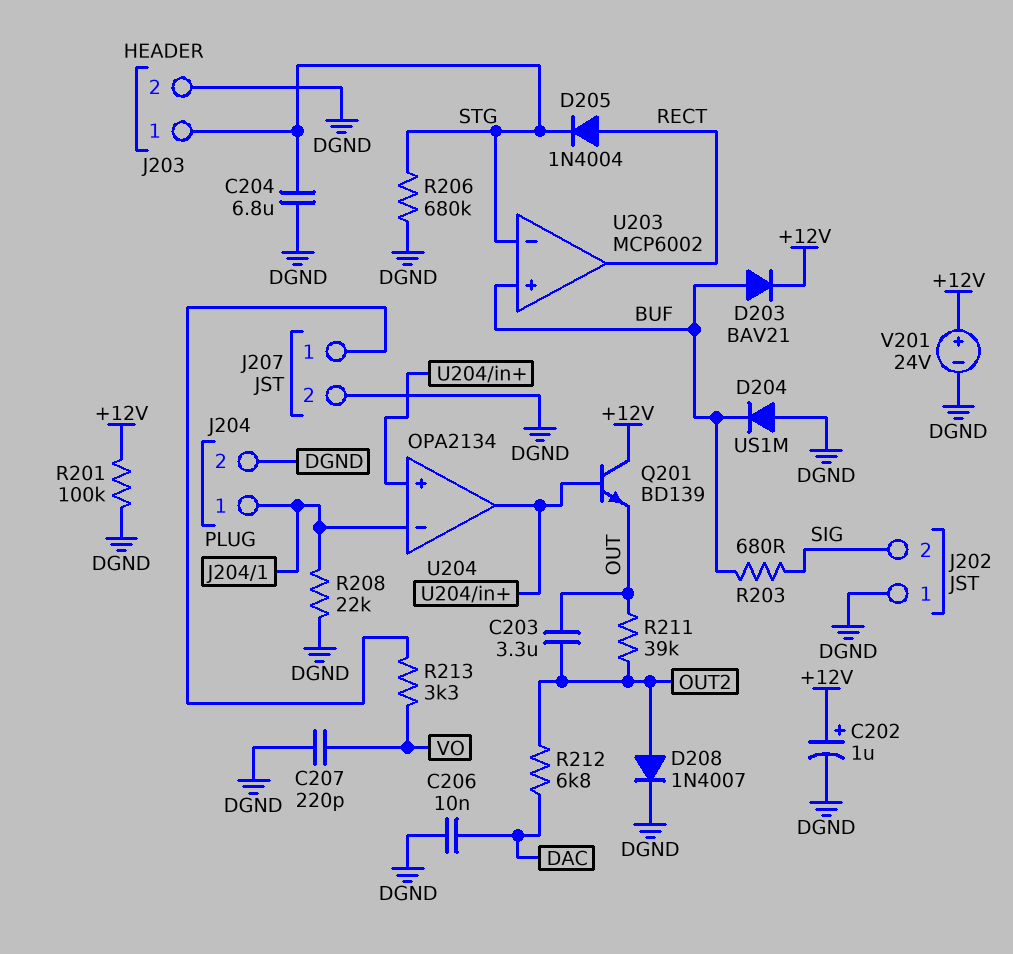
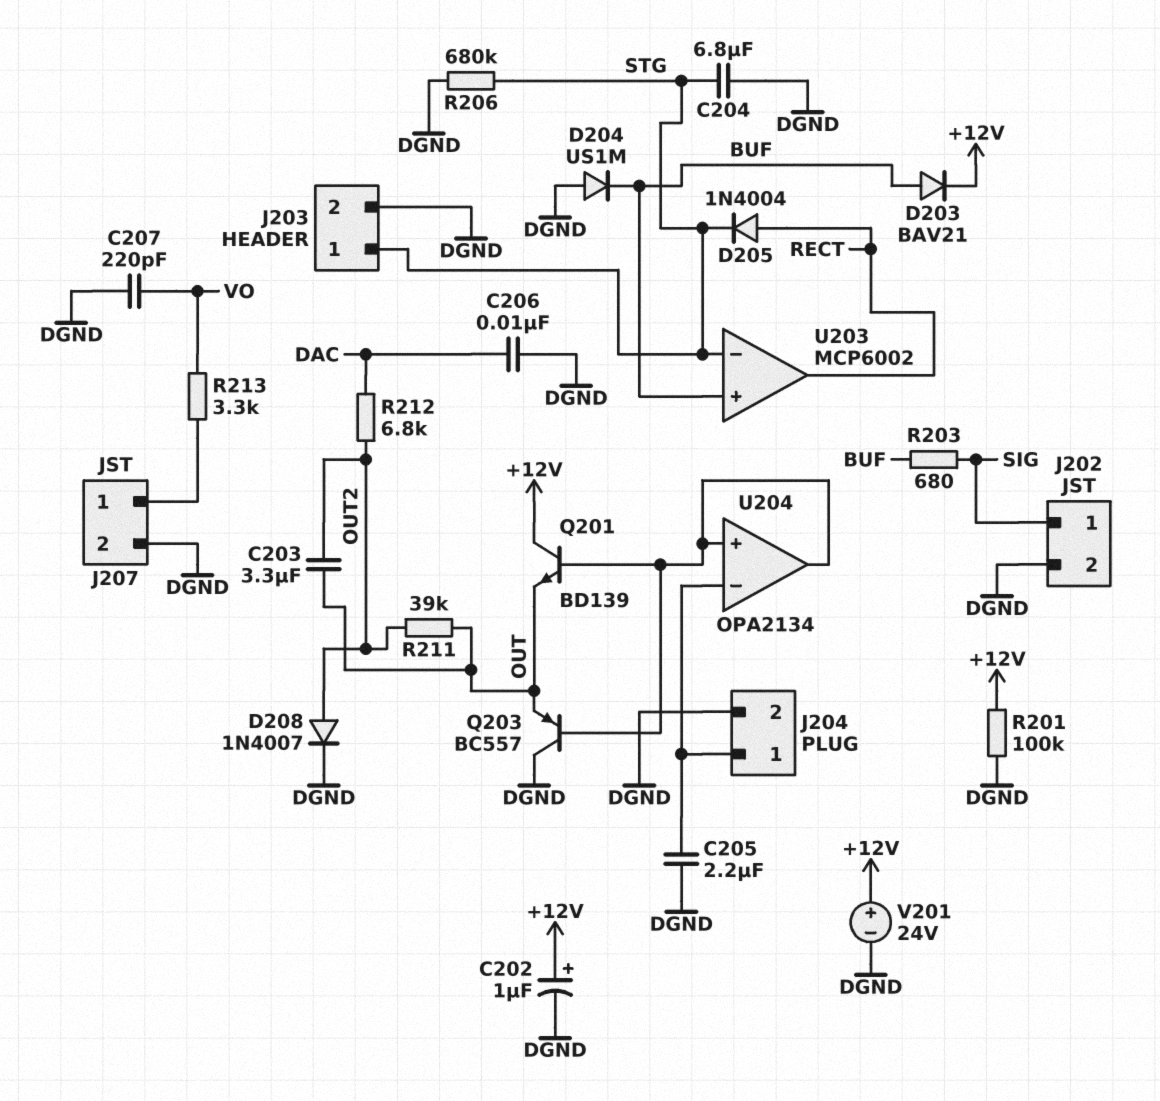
C205: none -> 2.2uF (DGND, J204/1)
J202 pin 1: DGND -> SIG
J202 pin 2: SIG -> DGND
Q203: none -> PNP BC557 (B U204/in+, C DGND, E OUT)
R208: 22k (DGND, J204/1) -> none

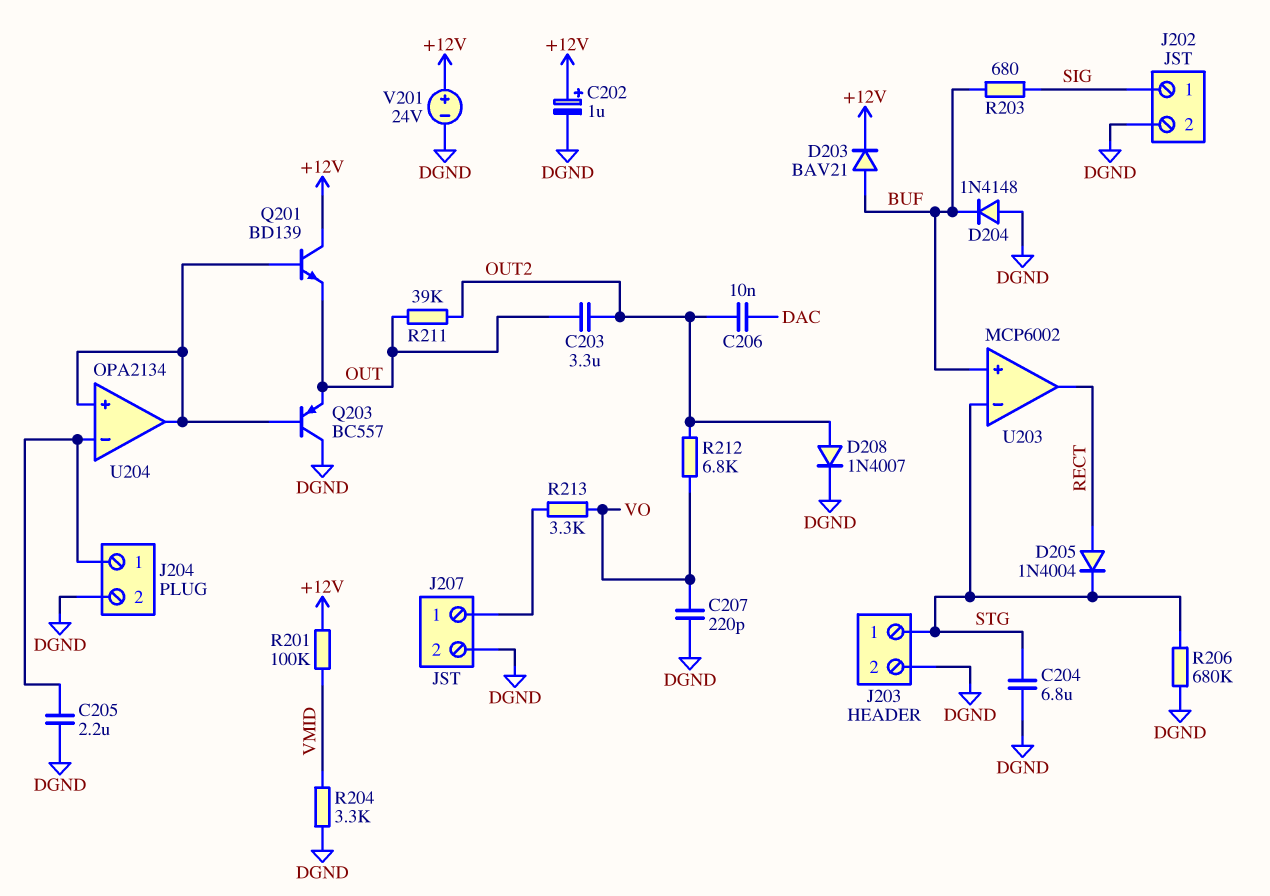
C206: 10nF (DAC, DGND) -> 10nF (DAC, OUT2)
D204: diode US1M (A DGND, K BUF) -> diode 1N4148 (A DGND, K BUF)
R201: 100k (+12V, DGND) -> 100k (+12V, VMID)
R204: none -> 3.3k (DGND, VMID)
R212: 6.8k (DAC, OUT2) -> 6.8k (OUT2, VO)

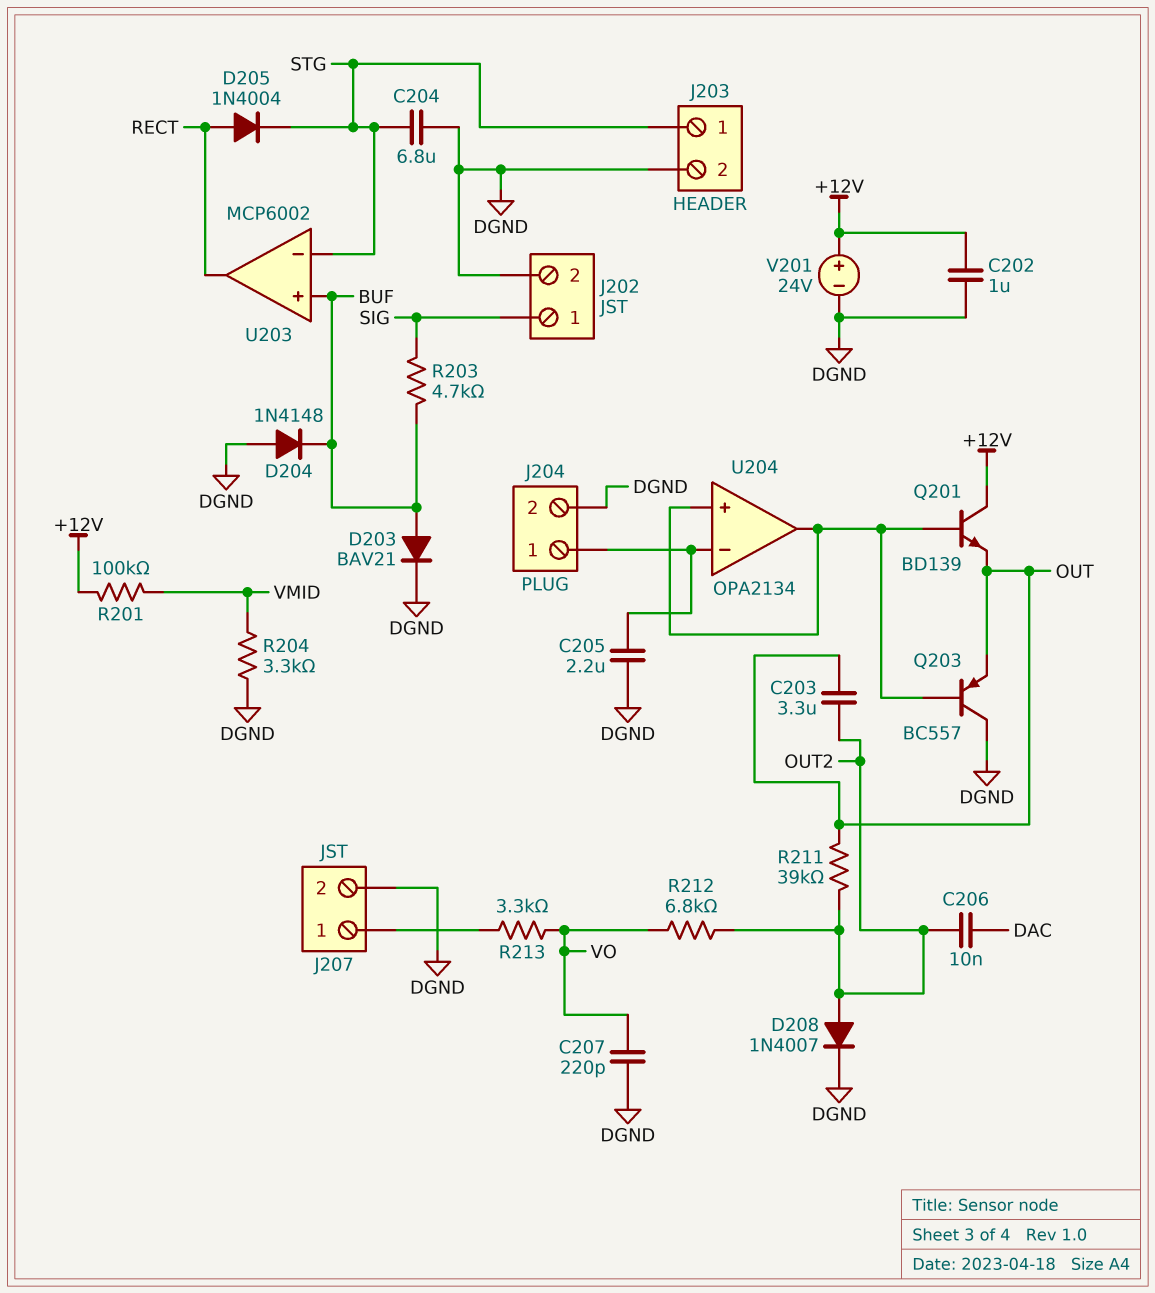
C202: 1uF (plus +12V, minus DGND) -> 1uF (+12V, DGND)
D203: diode BAV21 (A BUF, K +12V) -> diode BAV21 (A BUF, K DGND)
R203: 680 (BUF, SIG) -> 4.7k (BUF, SIG)
R206: 680k (DGND, STG) -> none

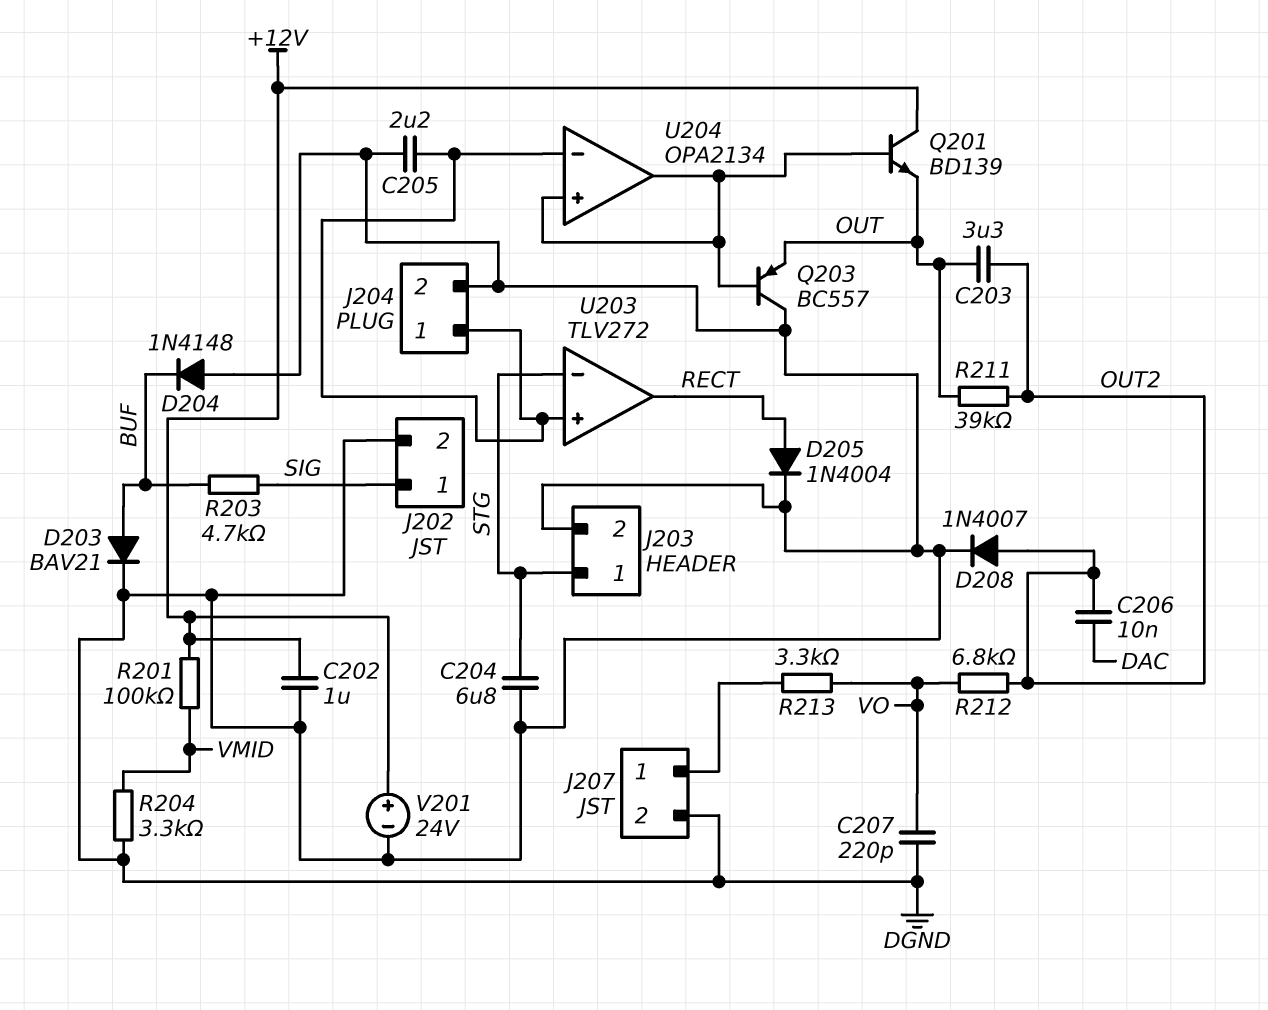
D205: diode 1N4004 (A RECT, K STG) -> diode 1N4004 (A RECT, K DGND)
U203: MCP6002 -> TLV272
U203 pin in+: BUF -> J204/1

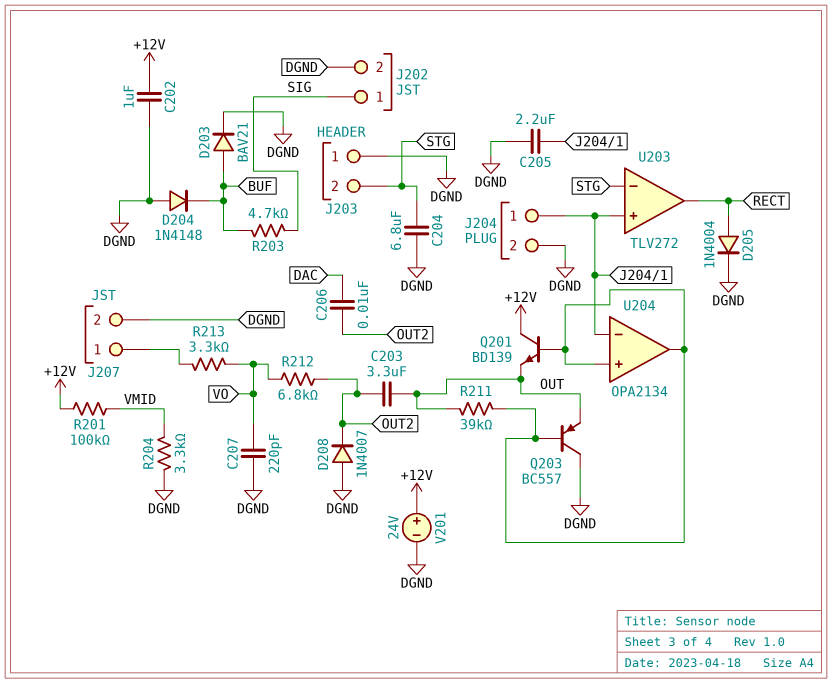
D208: diode 1N4007 (A OUT2, K DGND) -> diode 1N4007 (A DGND, K OUT2)
J203 pin 1: STG -> DGND
J203 pin 2: DGND -> STG
R211: 39k (OUT, OUT2) -> 39k (OUT, U204/in+)

